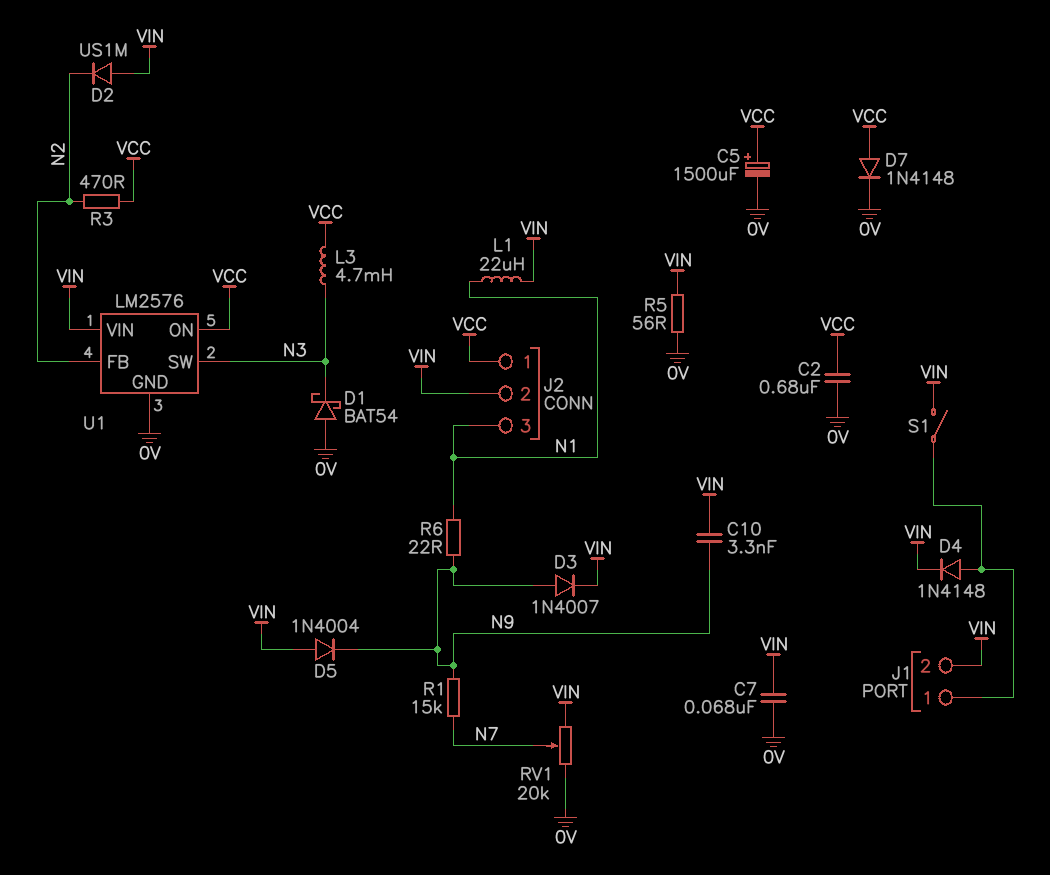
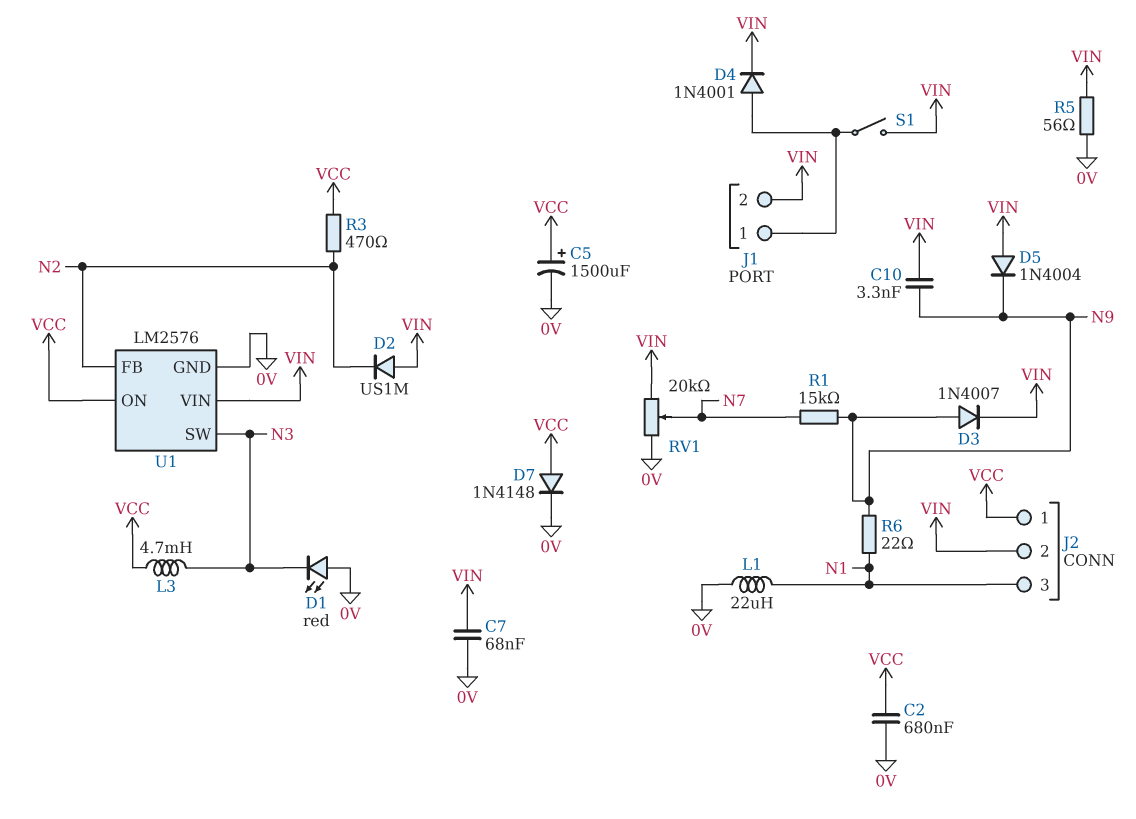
D1: schottky BAT54 (A 0V, K N3) -> LED red (A 0V, K N3)
D4: diode 1N4148 (A J1/1, K VIN) -> diode 1N4001 (A J1/1, K VIN)
L1: 22uH (N1, VIN) -> 22uH (0V, N1)

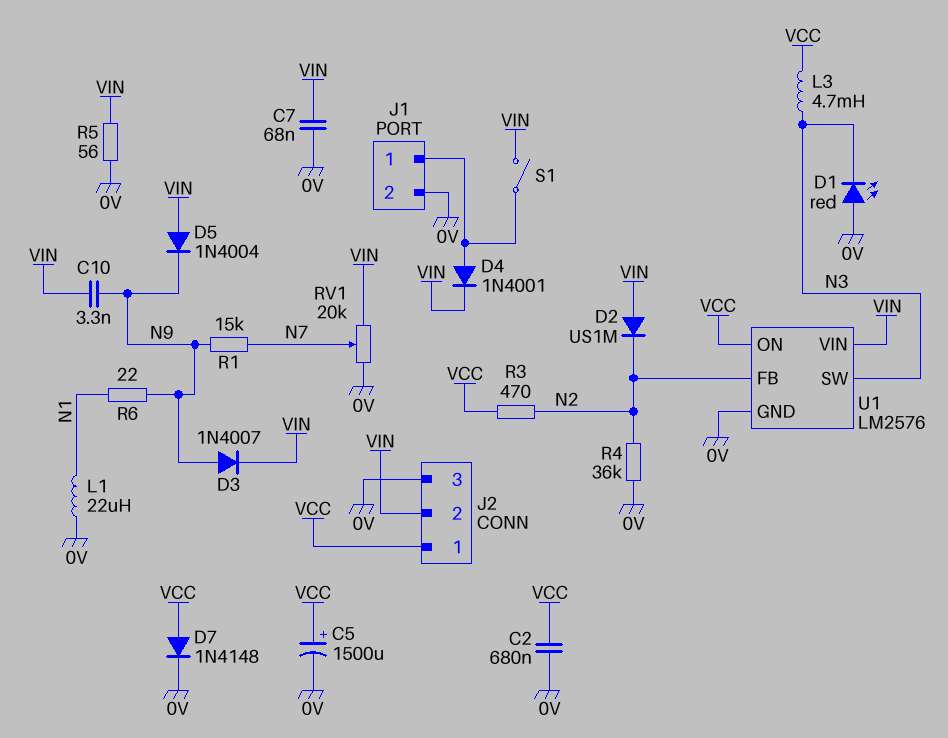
J1 pin 2: VIN -> 0V
J2 pin 3: N1 -> 0V
R4: none -> 36k (0V, N2)

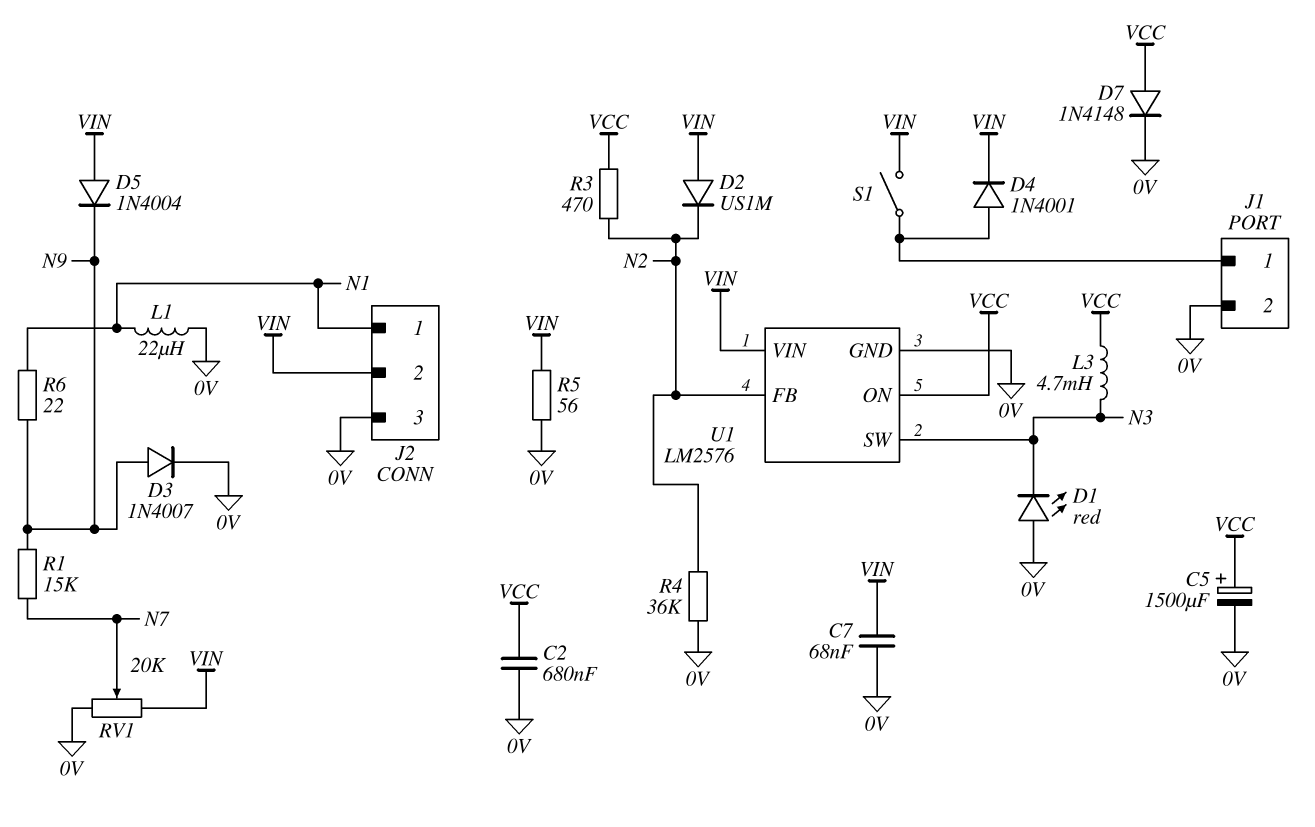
C10: 3.3nF (N9, VIN) -> none
D3: diode 1N4007 (A N9, K VIN) -> diode 1N4007 (A N9, K 0V)
J2 pin 1: VCC -> N1

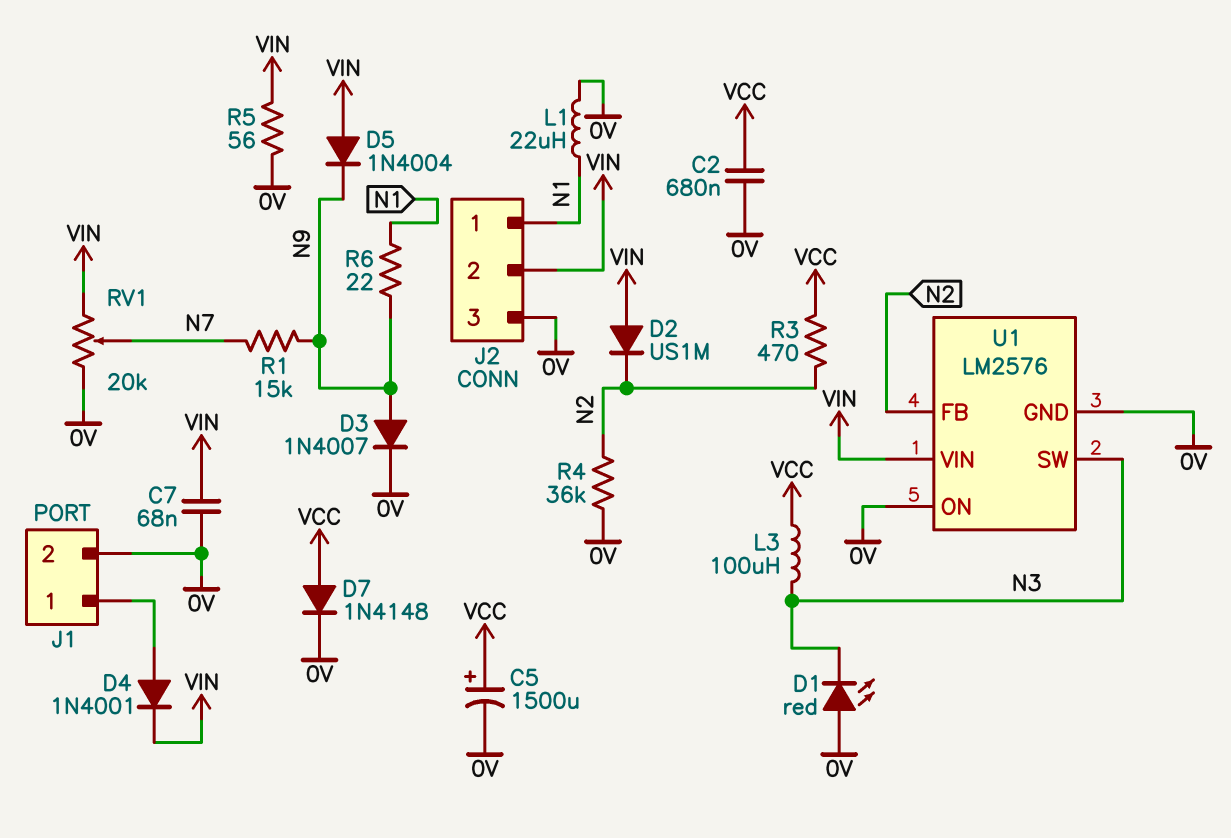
L3: 4.7mH (N3, VCC) -> 100uH (N3, VCC)
S1: switch (J1/1, VIN) -> none
U1 pin ON: VCC -> 0V

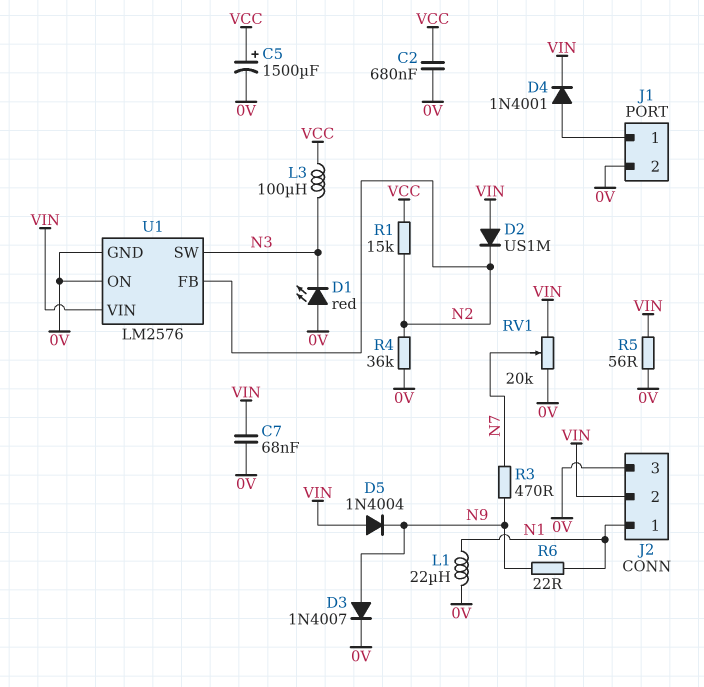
D7: diode 1N4148 (A VCC, K 0V) -> none
R1: 15k (N7, N9) -> 15k (N2, VCC)
R3: 470 (N2, VCC) -> 470 (N7, N9)

